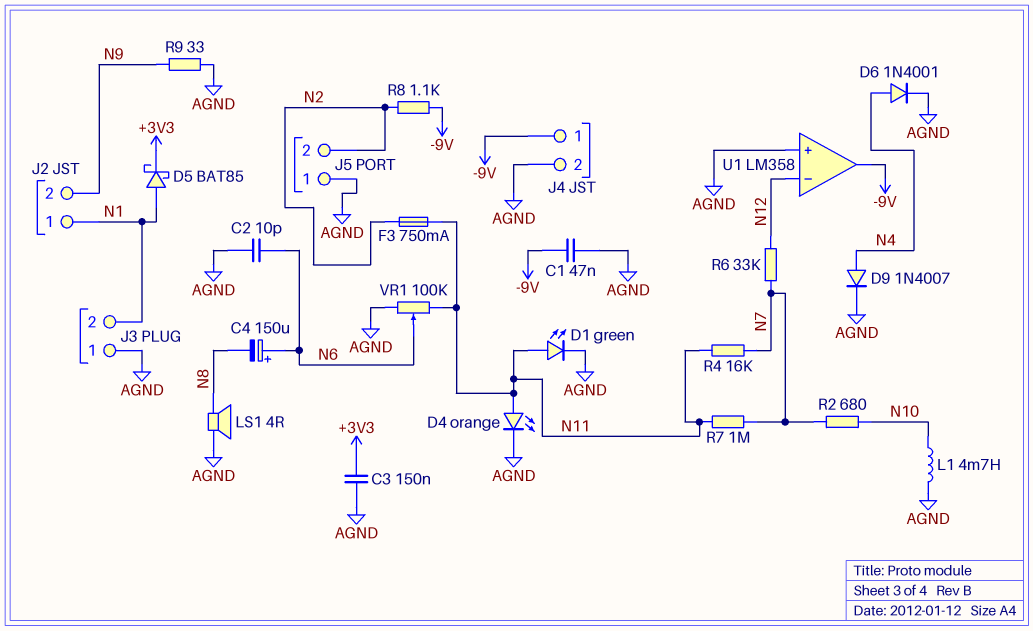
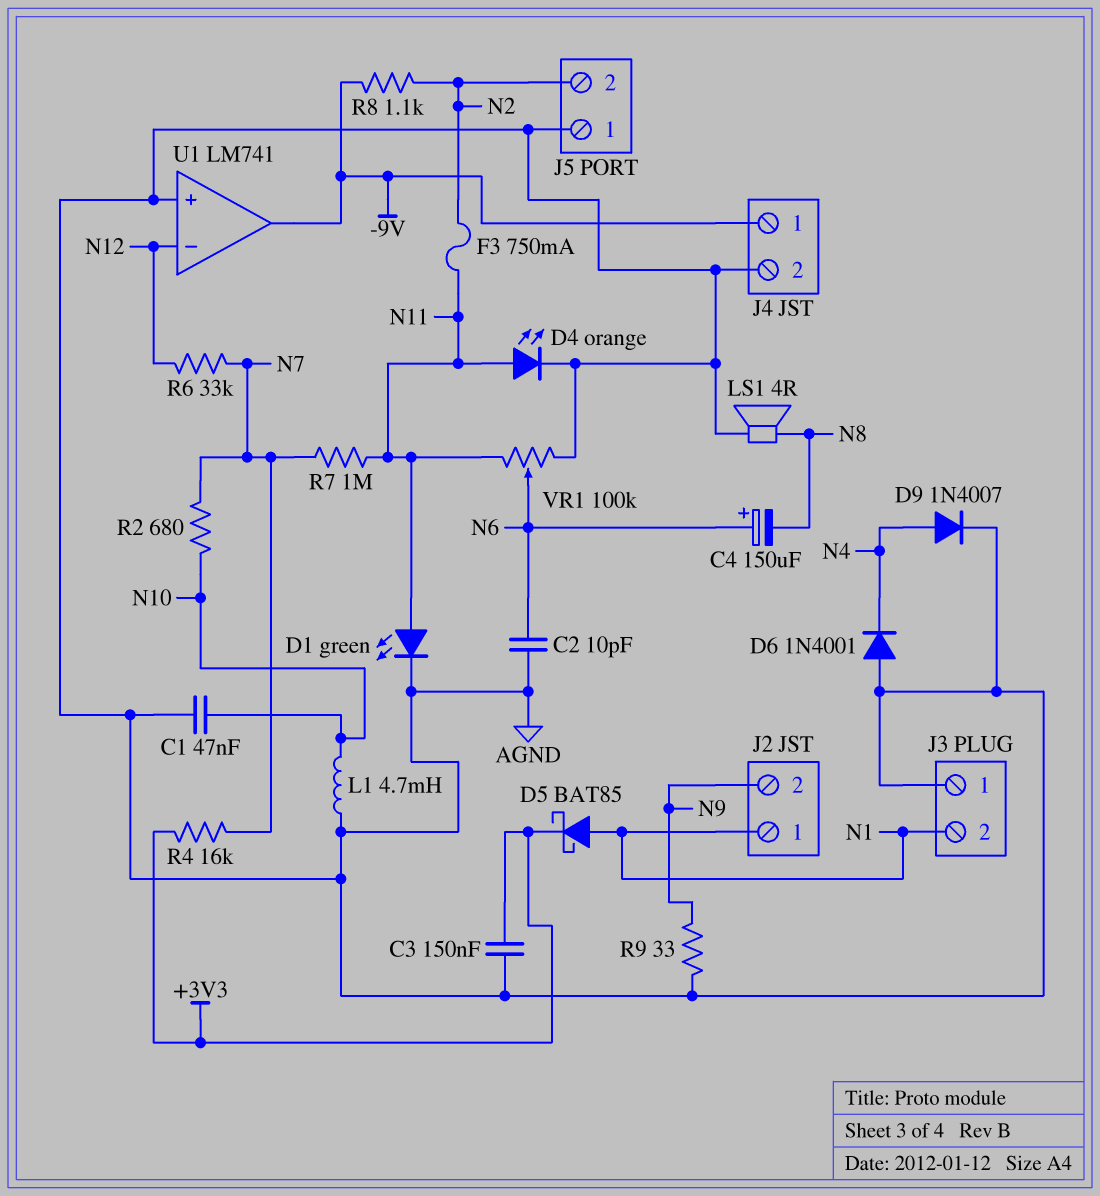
C1: 47nF (-9V, AGND) -> 47nF (AGND, N10)
D6: diode 1N4001 (A N4, K AGND) -> diode 1N4001 (A AGND, K N4)
R4: 16k (N7, N11) -> 16k (+3V3, N7)
U1: LM358 -> LM741

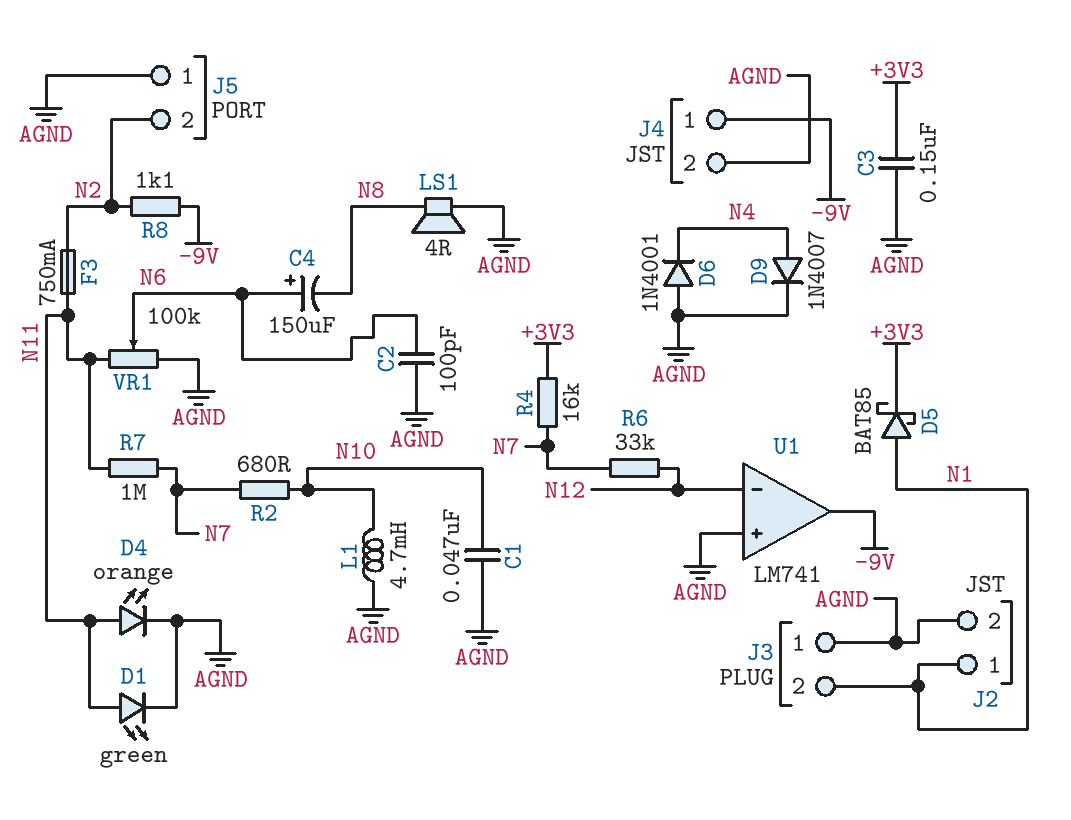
C2: 10pF (AGND, N6) -> 100pF (AGND, N6)
J2 pin 2: N9 -> AGND
R9: 33 (AGND, N9) -> none

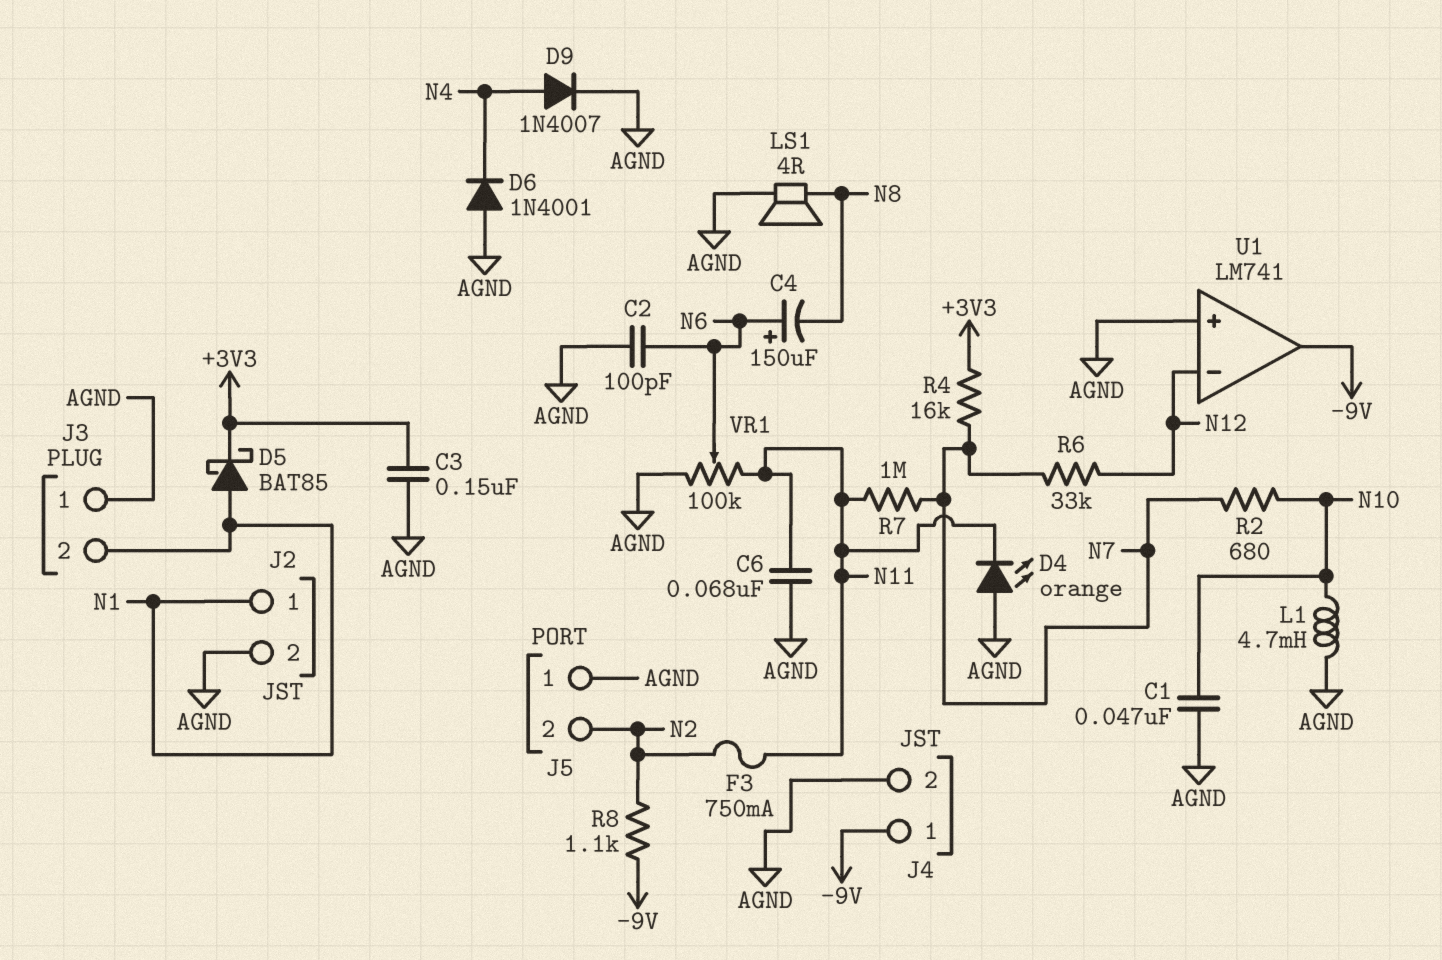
C6: none -> 68nF (AGND, N11)
D1: LED green (A N11, K AGND) -> none
D4: LED orange (A N11, K AGND) -> LED orange (A AGND, K N11)

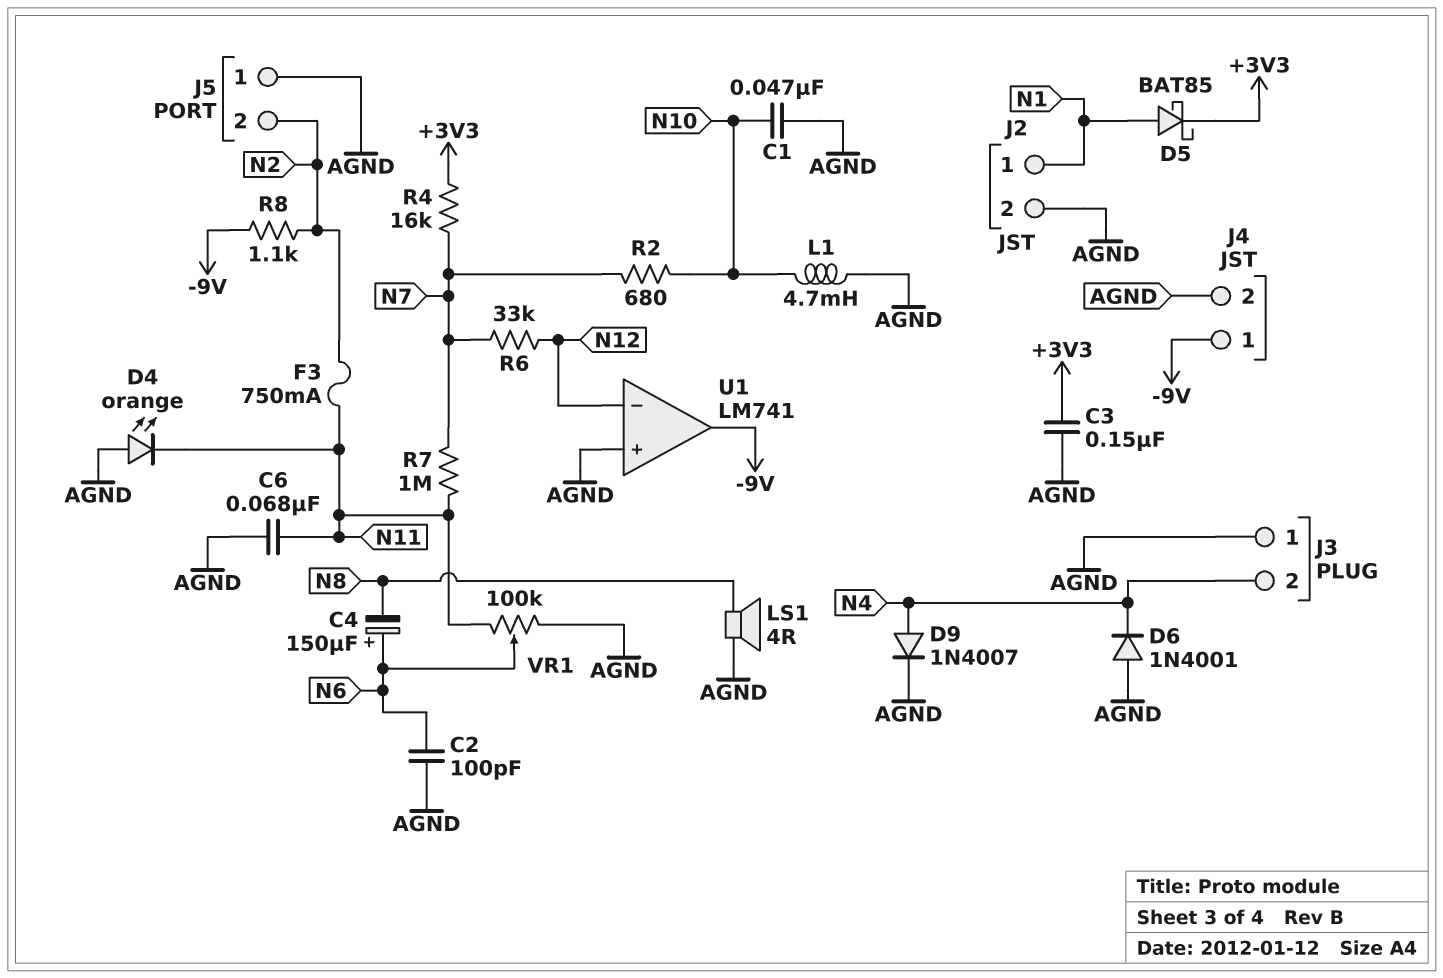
J3 pin 2: N1 -> N4

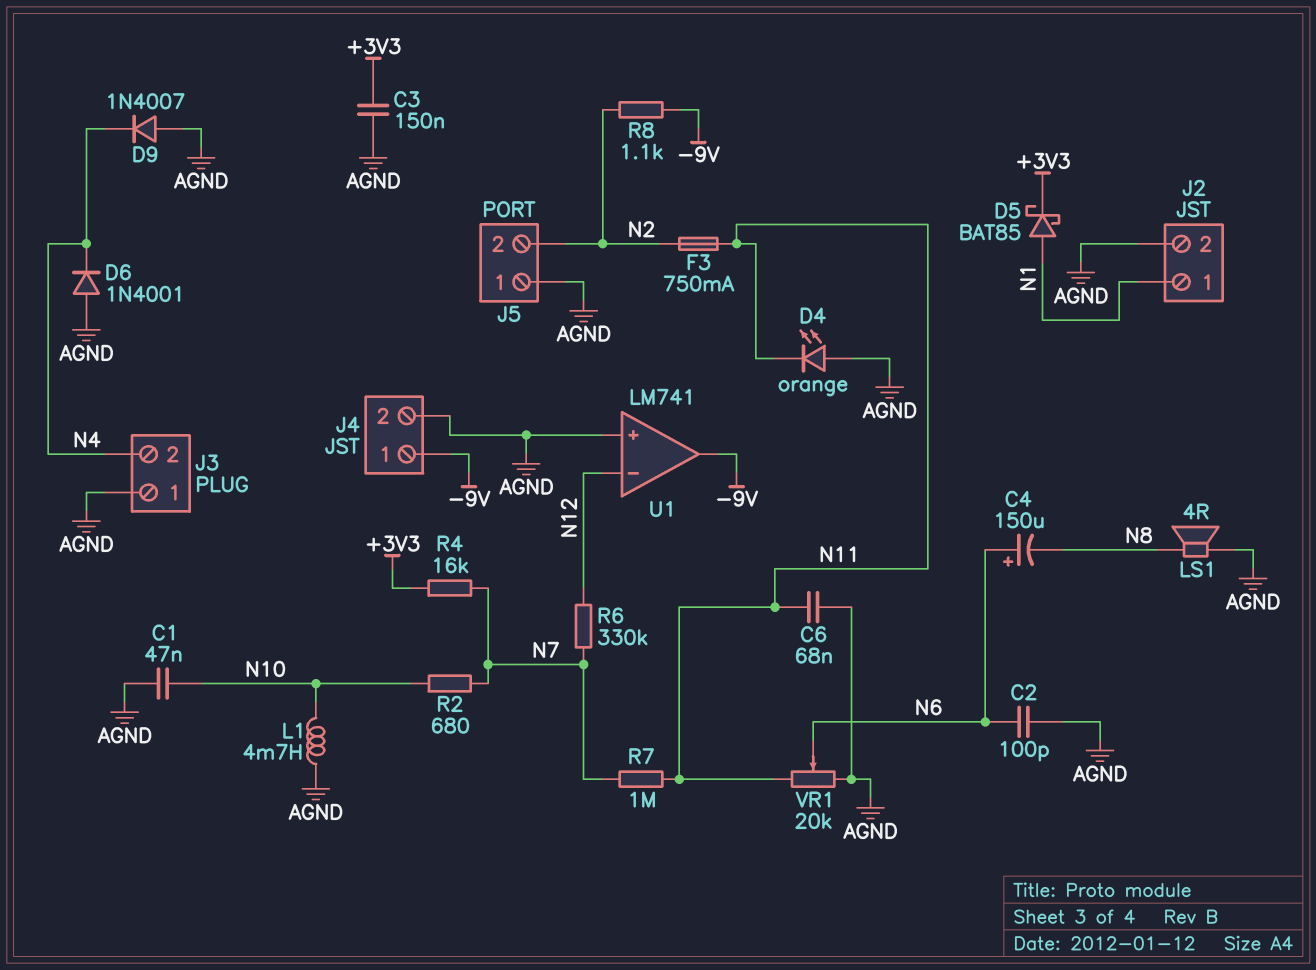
D9: diode 1N4007 (A N4, K AGND) -> diode 1N4007 (A AGND, K N4)
R6: 33k (N7, N12) -> 330k (N7, N12)
VR1: 100k (AGND, N11, wiper N6) -> 20k (AGND, N11, wiper N6)

